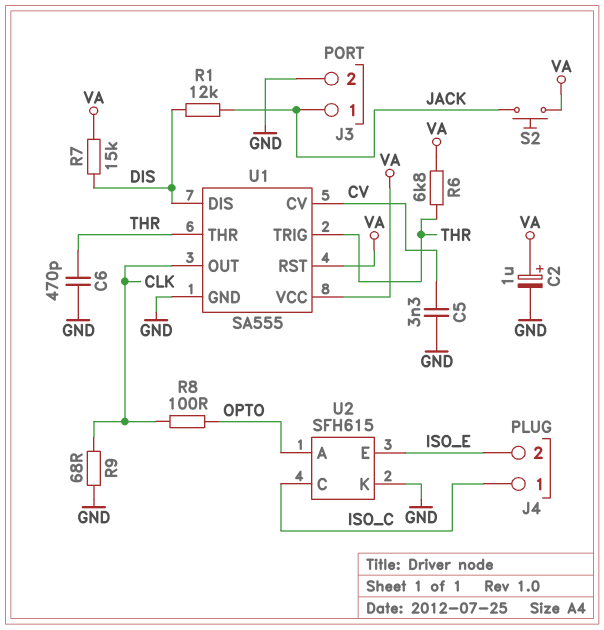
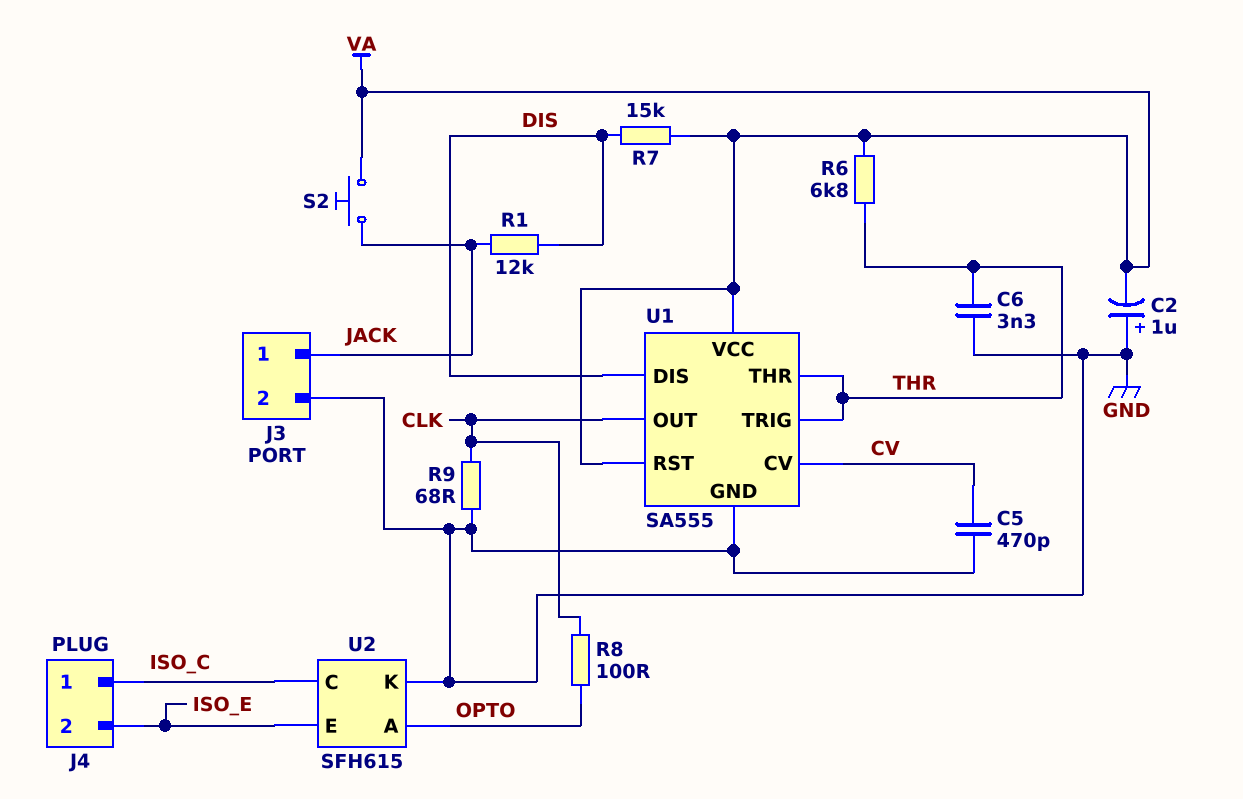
C2: 1uF (plus VA, minus GND) -> 1uF (plus GND, minus VA)
C5: 3.3nF (CV, GND) -> 470pF (CV, GND)
C6: 470pF (GND, THR) -> 3.3nF (GND, THR)

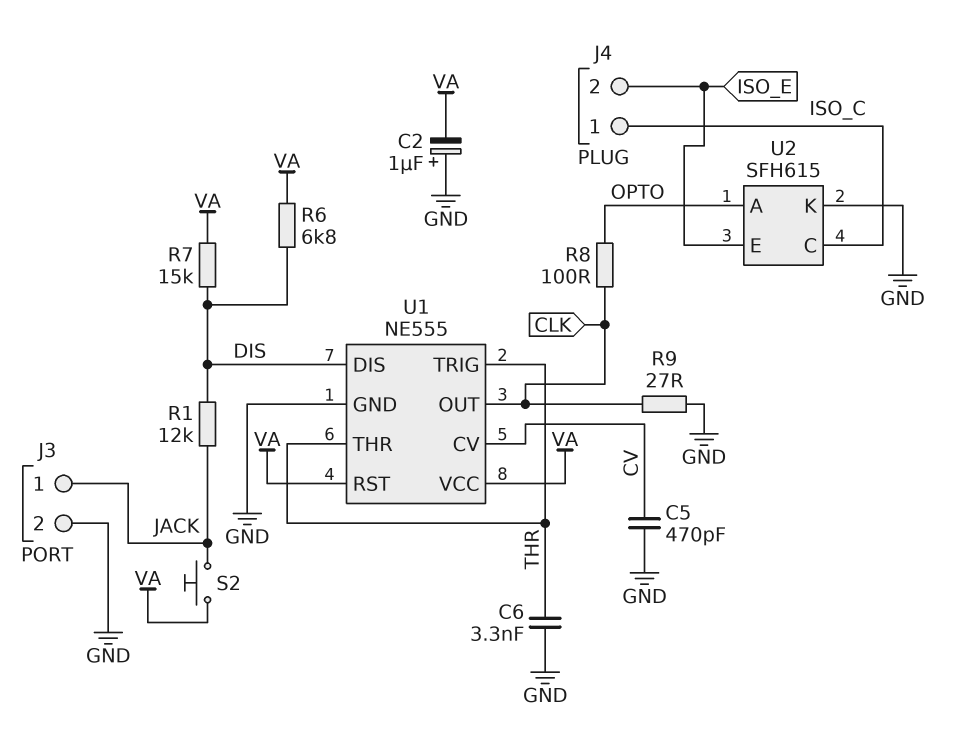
R6: 6.8k (THR, VA) -> 6.8k (DIS, VA)
R9: 68 (CLK, GND) -> 27 (CLK, GND)
U1: SA555 -> NE555

